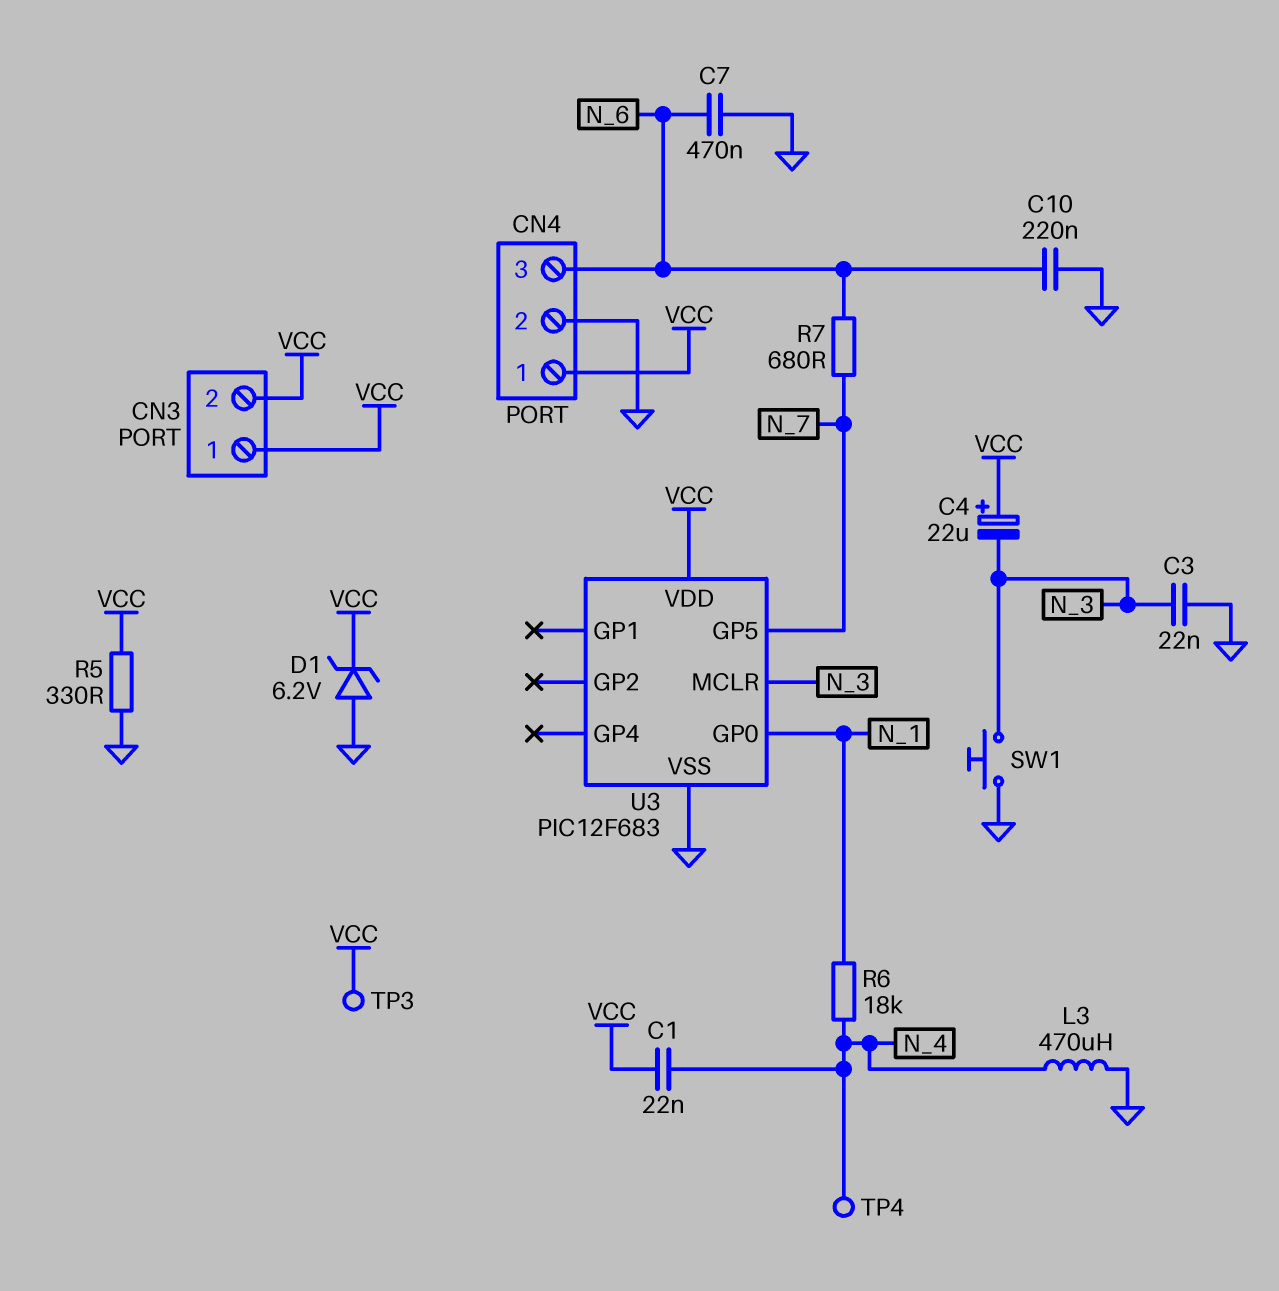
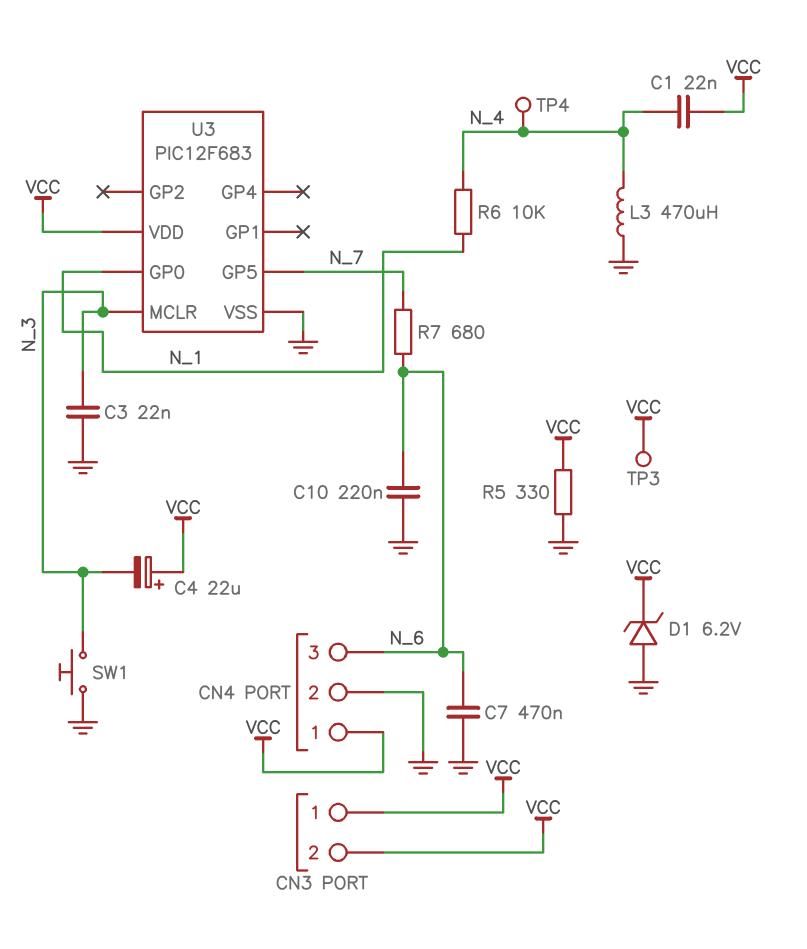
R6: 18k (N_1, N_4) -> 10k (N_1, N_4)

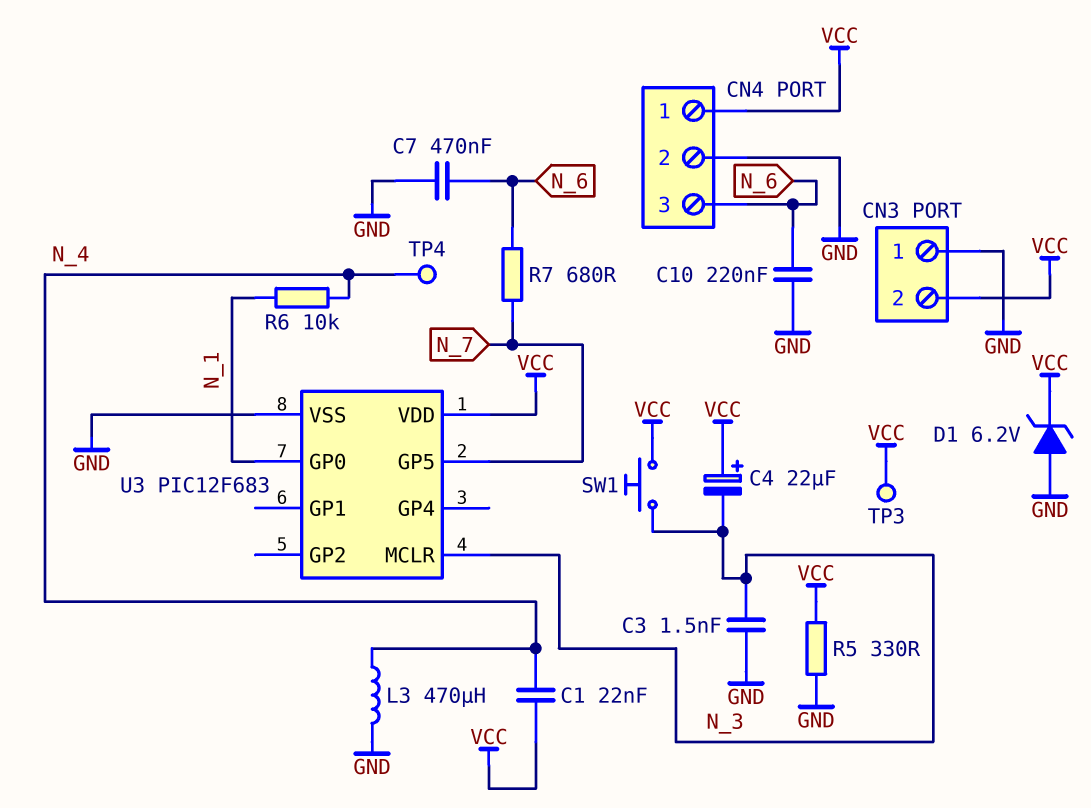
C3: 22nF (GND, N_3) -> 1.5nF (GND, N_3)
CN3 pin 1: VCC -> GND
SW1: button (GND, N_3) -> button (N_3, VCC)

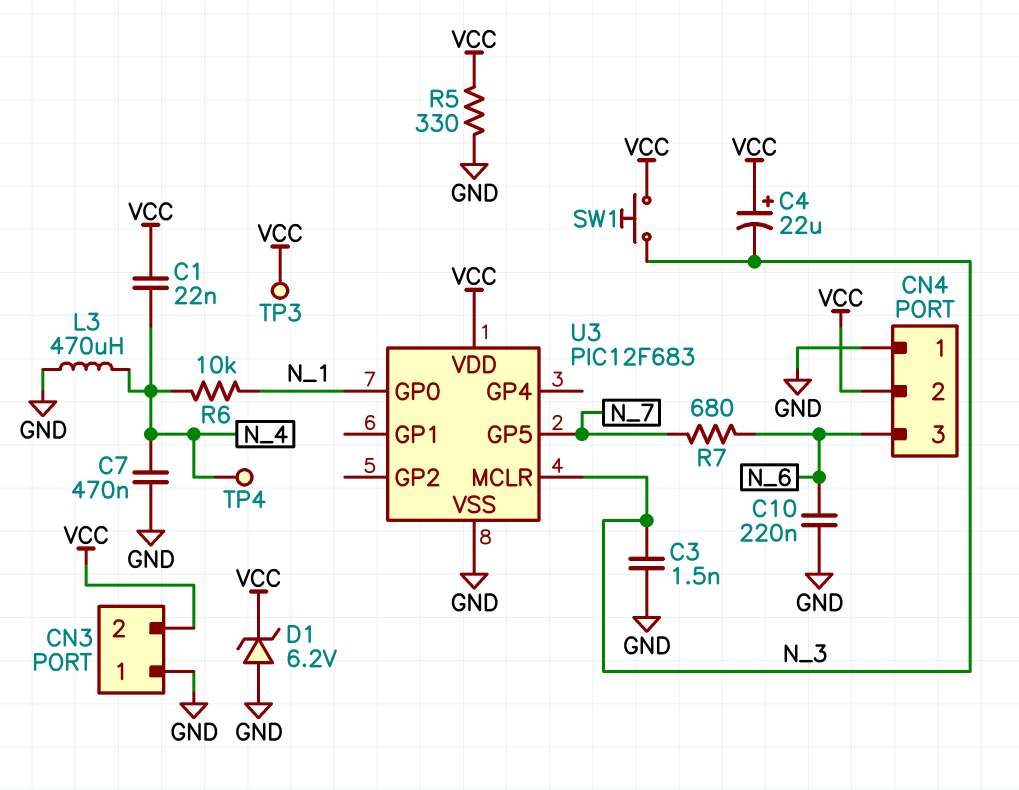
C7: 470nF (GND, N_6) -> 470nF (GND, N_4)
CN4 pin 1: VCC -> GND
CN4 pin 2: GND -> VCC

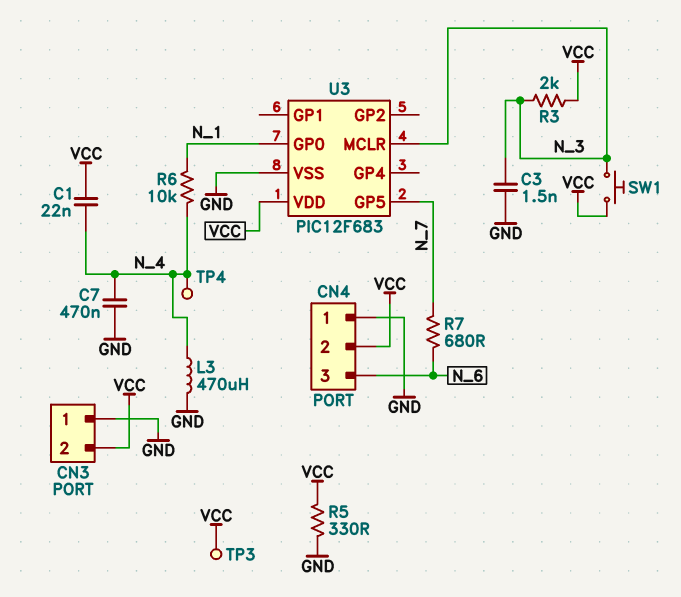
C4: 22uF (plus VCC, minus N_3) -> none
C10: 220nF (GND, N_6) -> none
D1: zener 6.2V (A GND, K VCC) -> none
R3: none -> 2k (N_3, VCC)

